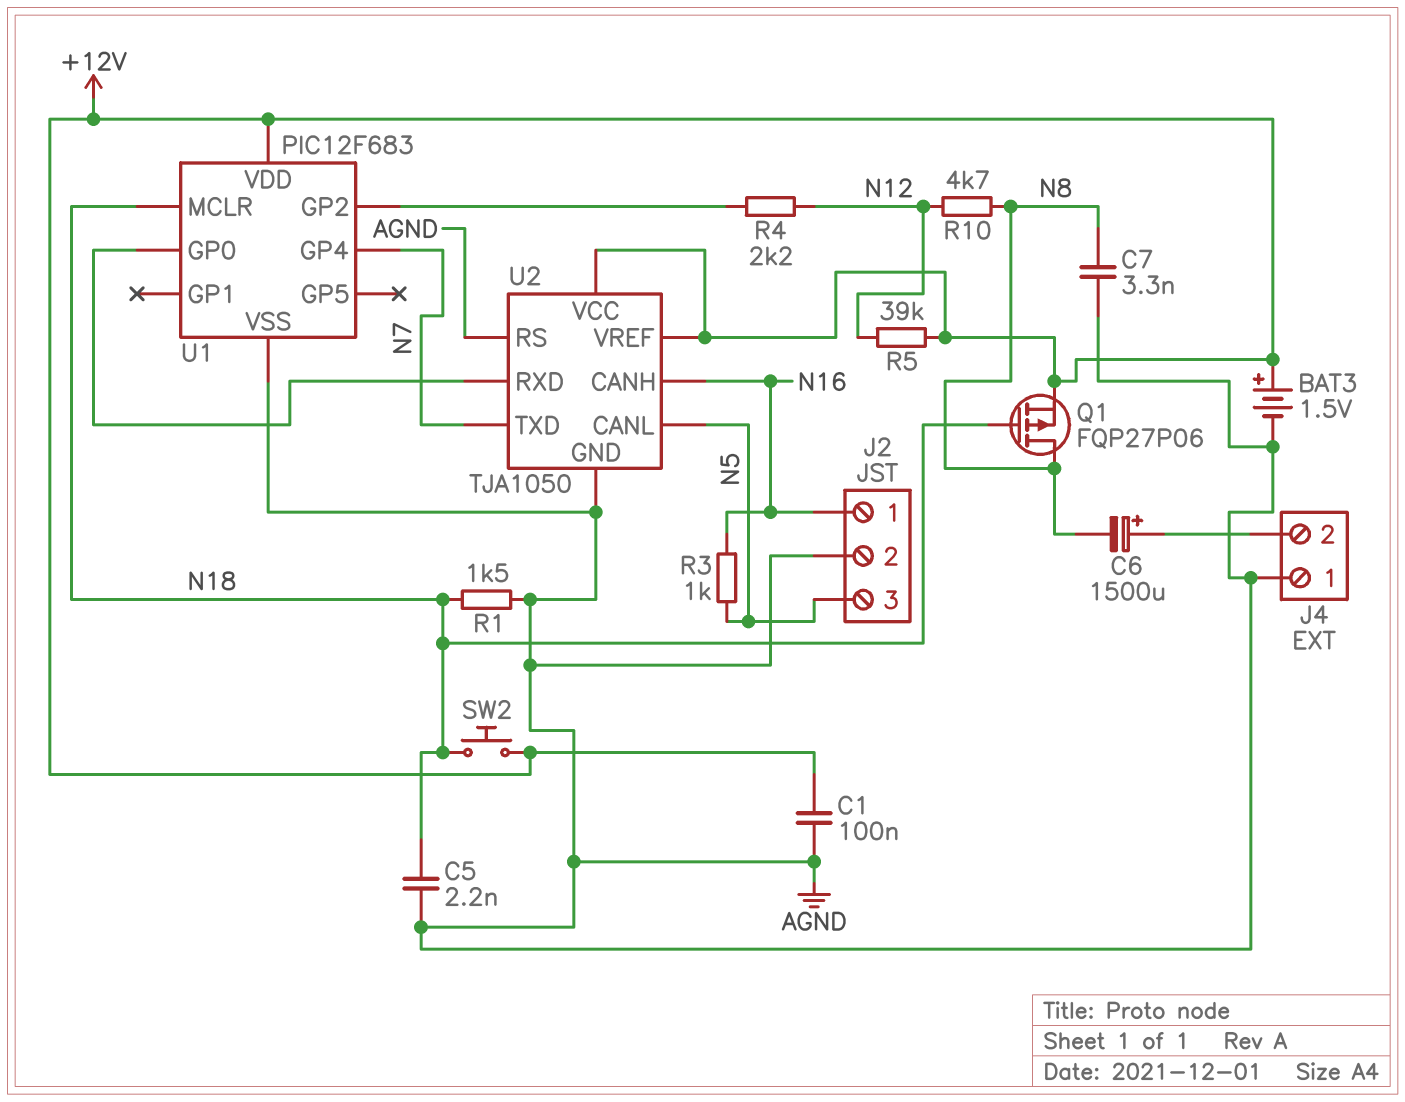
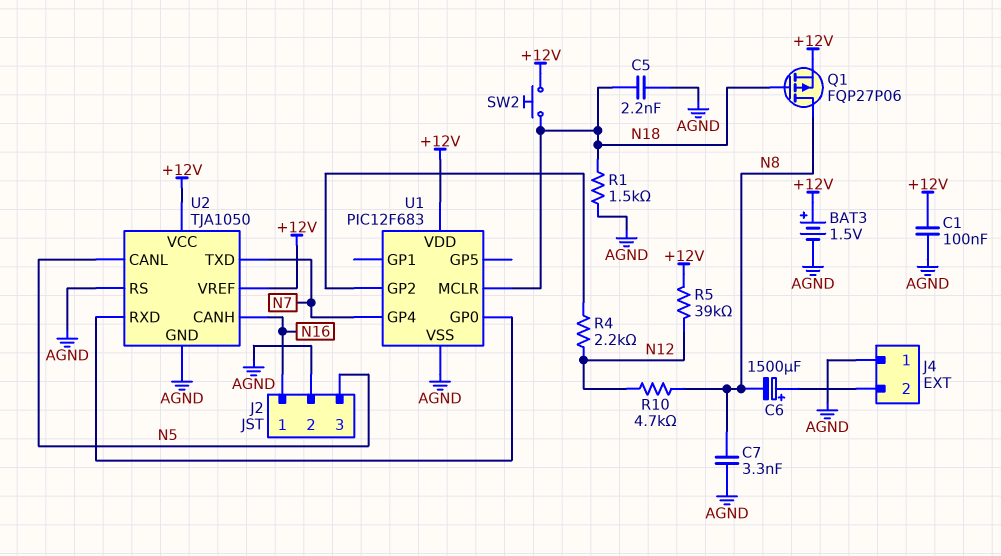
R3: 1k (N5, N16) -> none

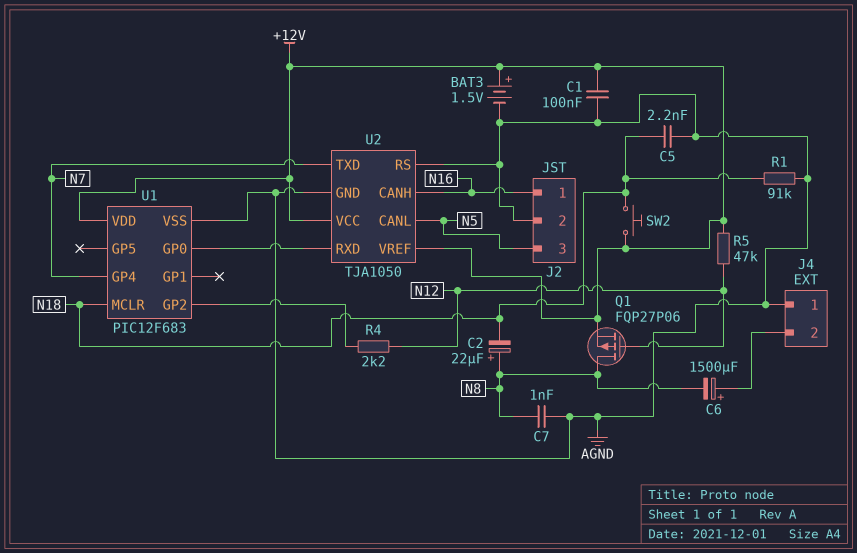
C2: none -> 22uF (plus N8, minus N18)
C7: 3.3nF (AGND, N8) -> 1nF (AGND, N8)
Q1: PMOS FQP27P06 (G N18, D N8, S +12V) -> PMOS FQP27P06 (G N12, D N8, S +12V)
R1: 1.5k (AGND, N18) -> 91k (AGND, N18)
R5: 39k (+12V, N12) -> 47k (+12V, N12)
R10: 4.7k (N8, N12) -> none

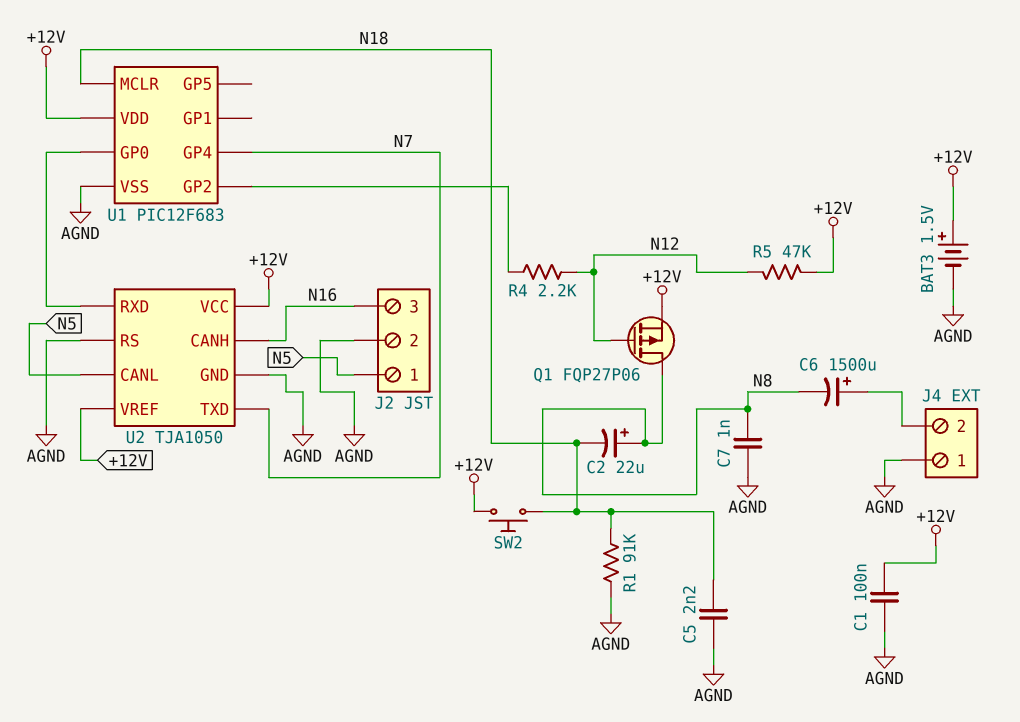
J2 pin 1: N16 -> N5
J2 pin 3: N5 -> N16

